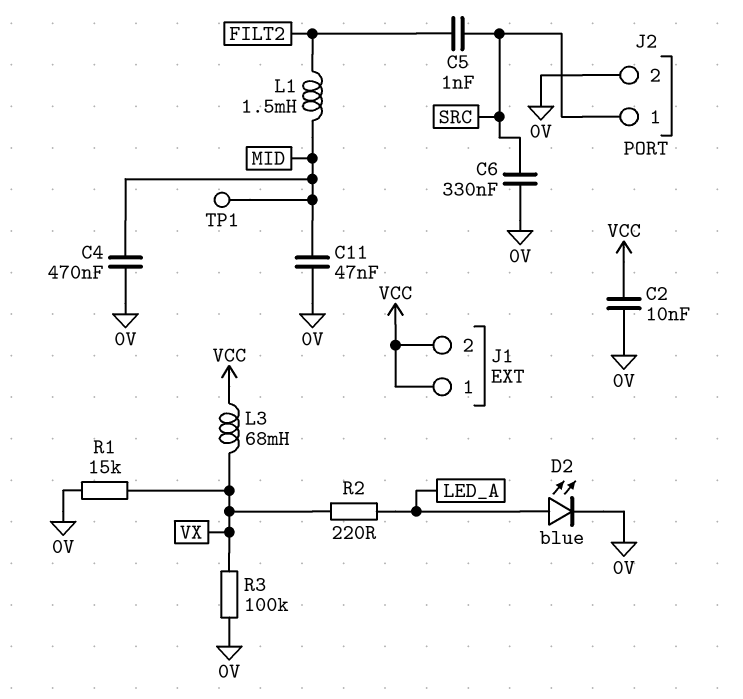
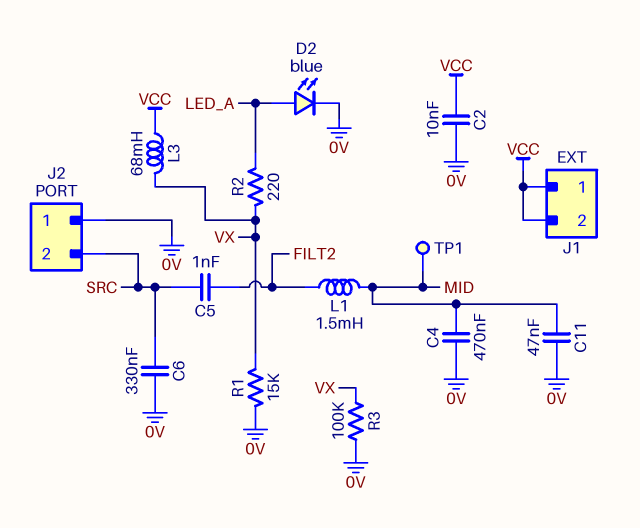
J2 pin 1: SRC -> 0V
J2 pin 2: 0V -> SRC

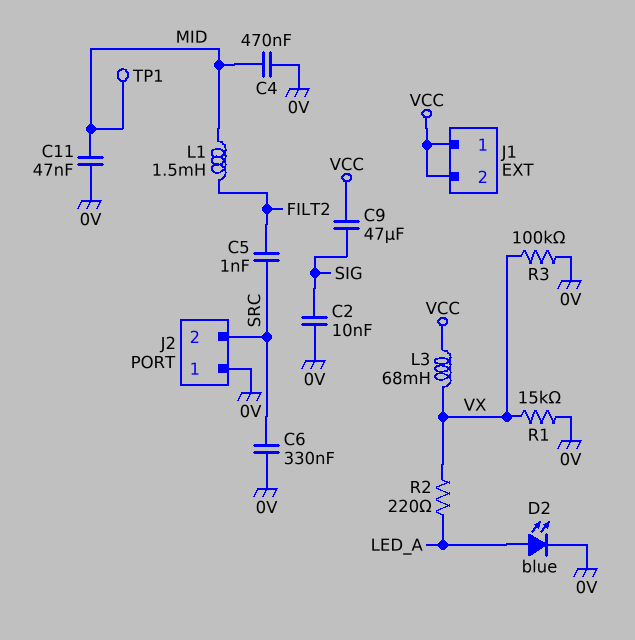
C2: 10nF (0V, VCC) -> 10nF (0V, SIG)
C9: none -> 47uF (SIG, VCC)

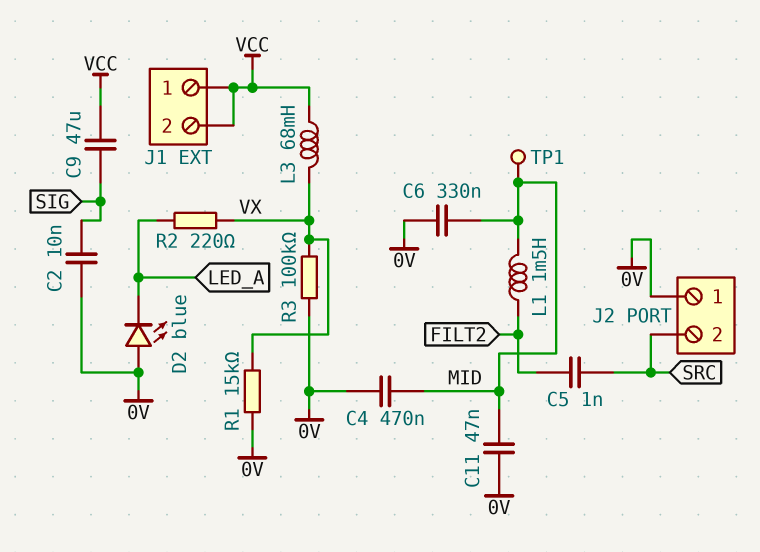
C6: 330nF (0V, SRC) -> 330nF (0V, MID)
D2: LED blue (A LED_A, K 0V) -> LED blue (A 0V, K LED_A)

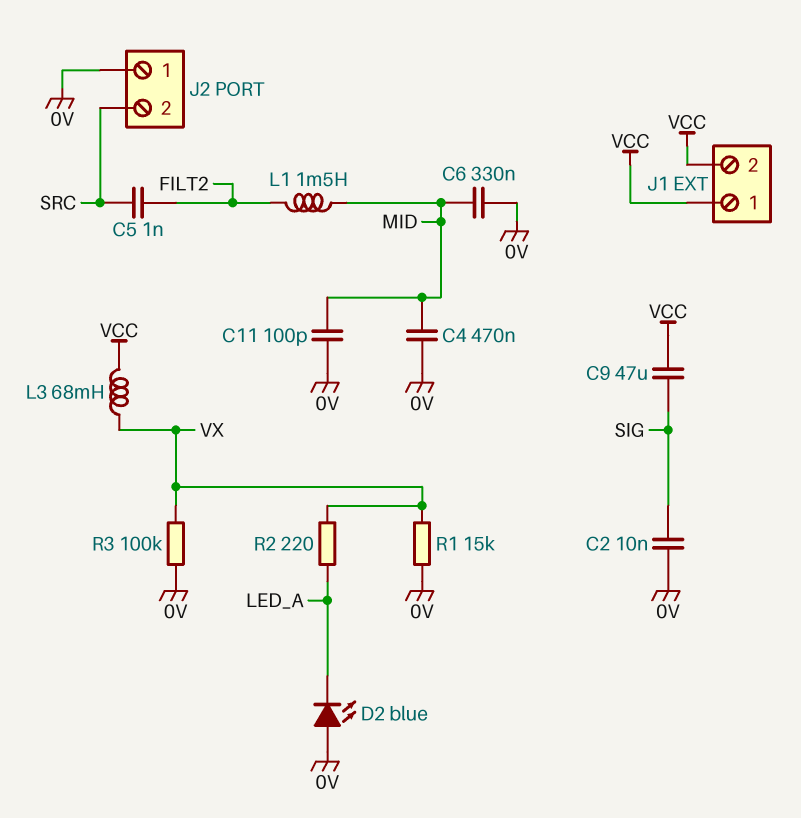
C11: 47nF (0V, MID) -> 100pF (0V, MID)
TP1: test point (MID) -> none

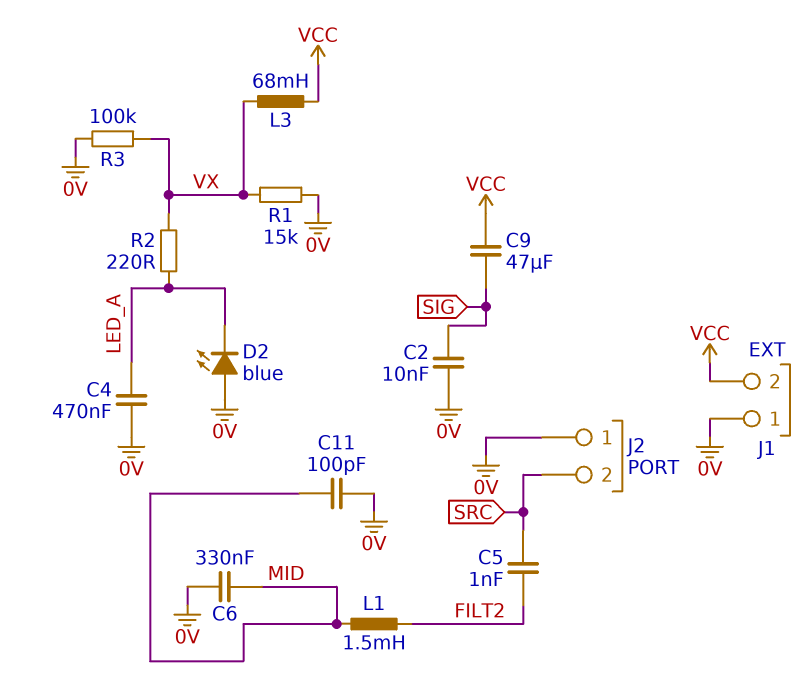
C4: 470nF (0V, MID) -> 470nF (0V, LED_A)
J1 pin 1: VCC -> 0V

